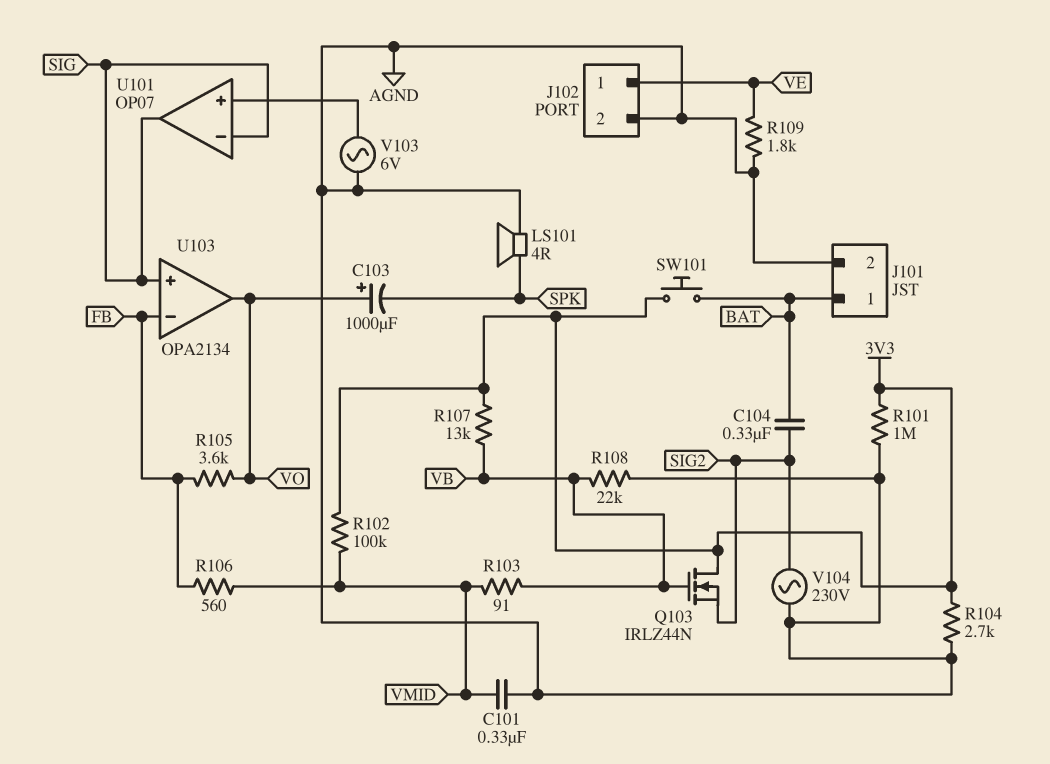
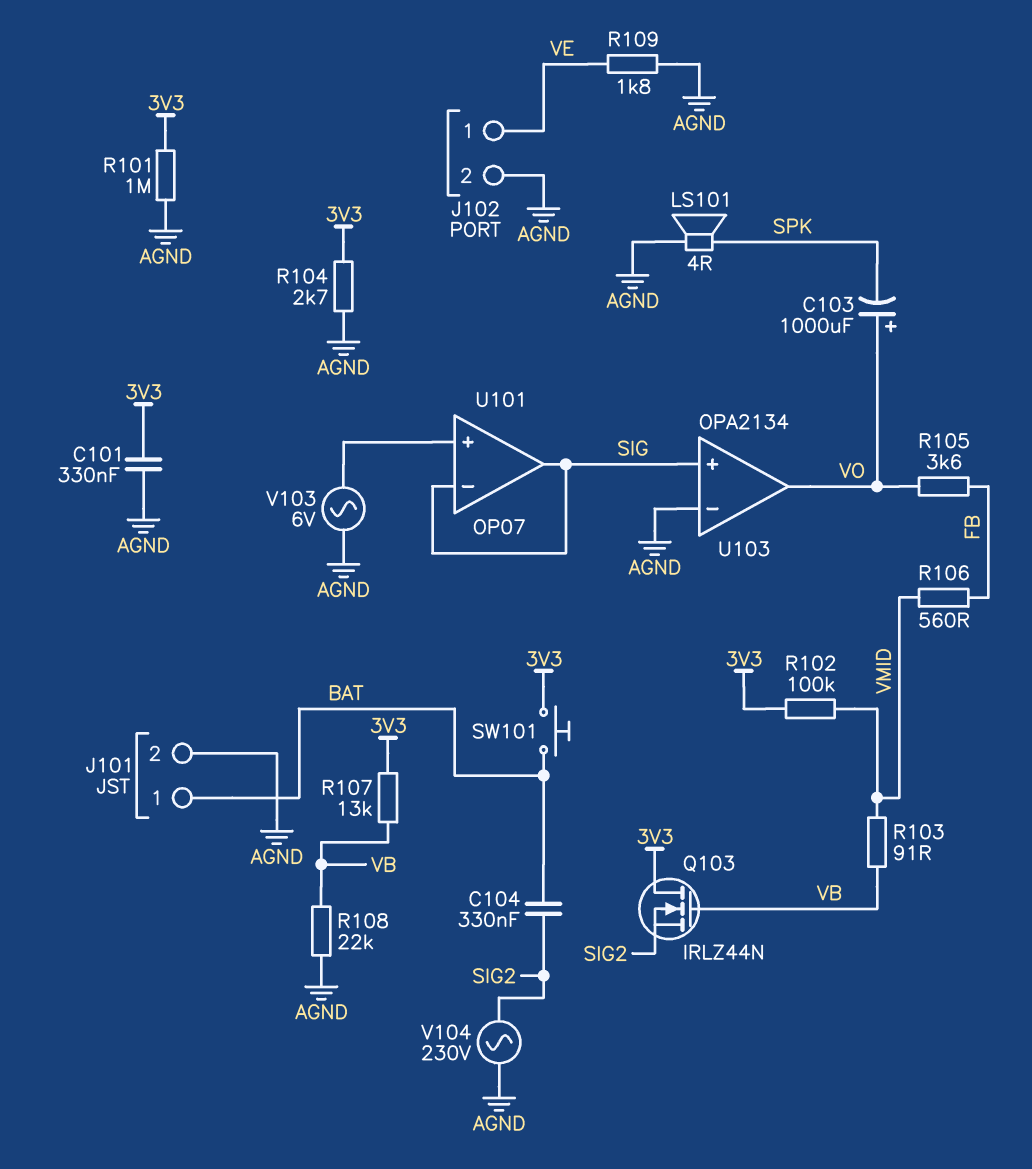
C101: 330nF (AGND, VMID) -> 330nF (3V3, AGND)
U103 pin in-: FB -> AGND

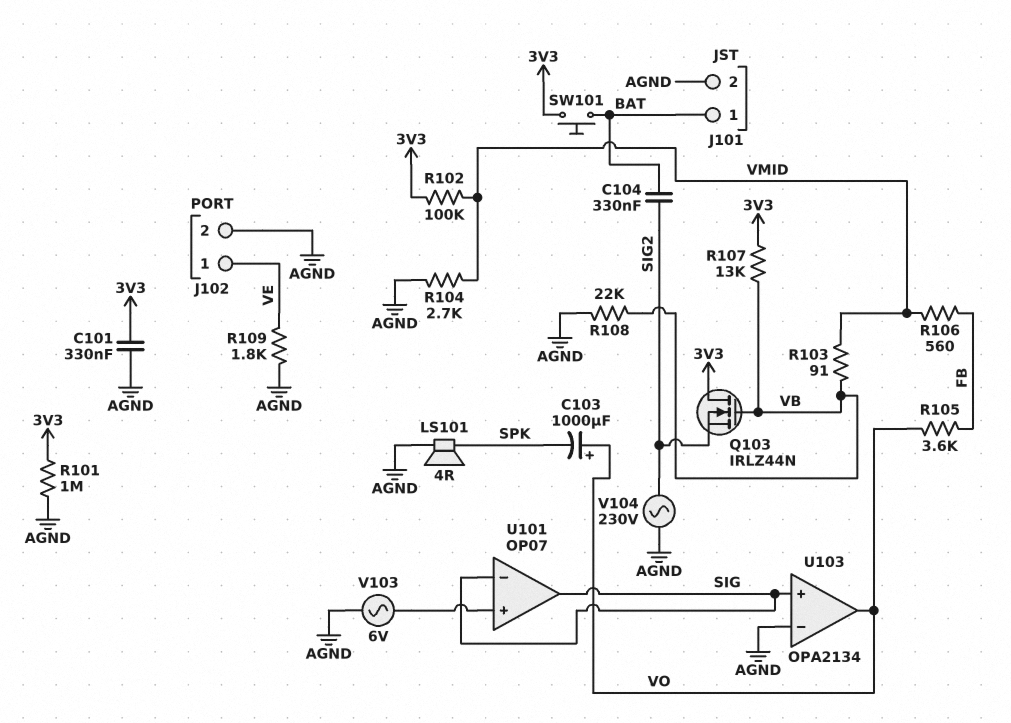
R104: 2.7k (3V3, AGND) -> 2.7k (AGND, VMID)

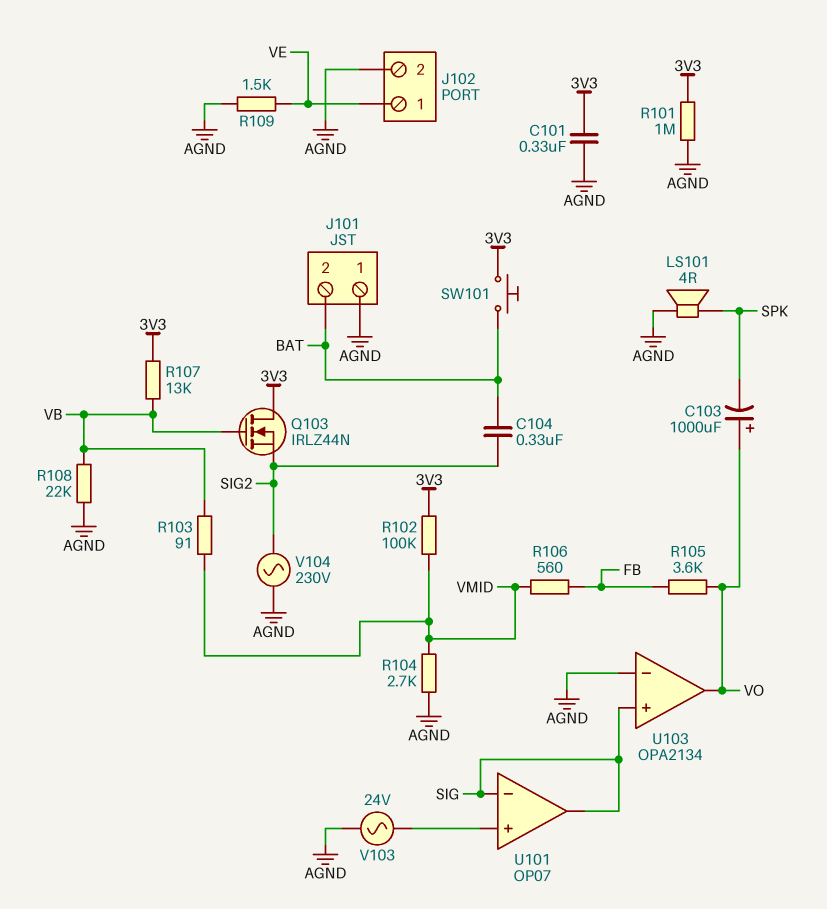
J101 pin 1: BAT -> AGND
J101 pin 2: AGND -> BAT
R109: 1.8k (AGND, VE) -> 1.5k (AGND, VE)
V103: AC 6V (AGND, U101/in+) -> AC 24V (AGND, U101/in+)

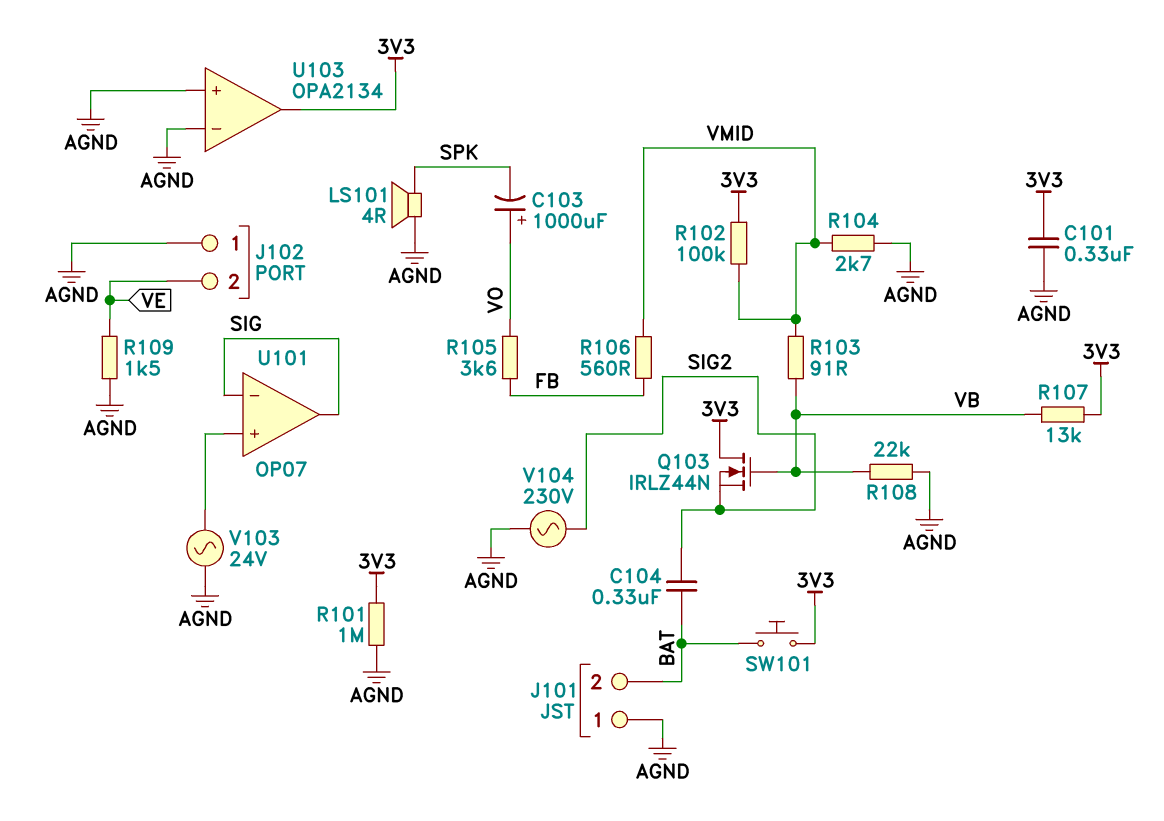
J102 pin 1: VE -> AGND
J102 pin 2: AGND -> VE
U103 pin in+: SIG -> AGND
U103 pin out: VO -> 3V3

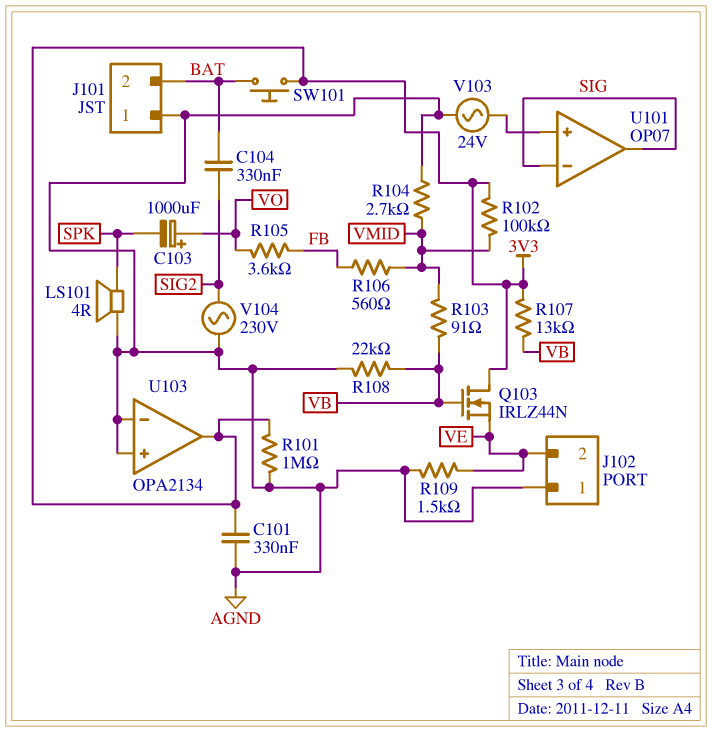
Q103: NMOS IRLZ44N (G VB, D 3V3, S SIG2) -> NMOS IRLZ44N (G VB, D 3V3, S VE)

